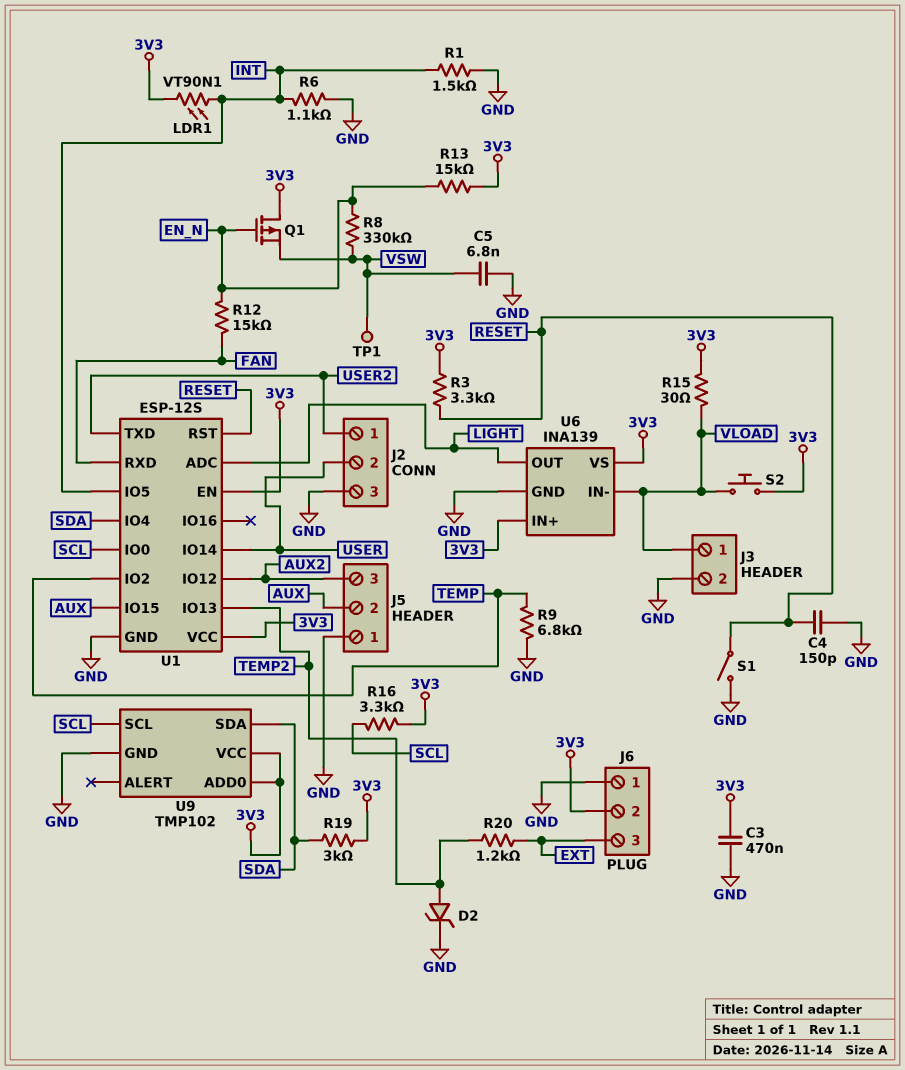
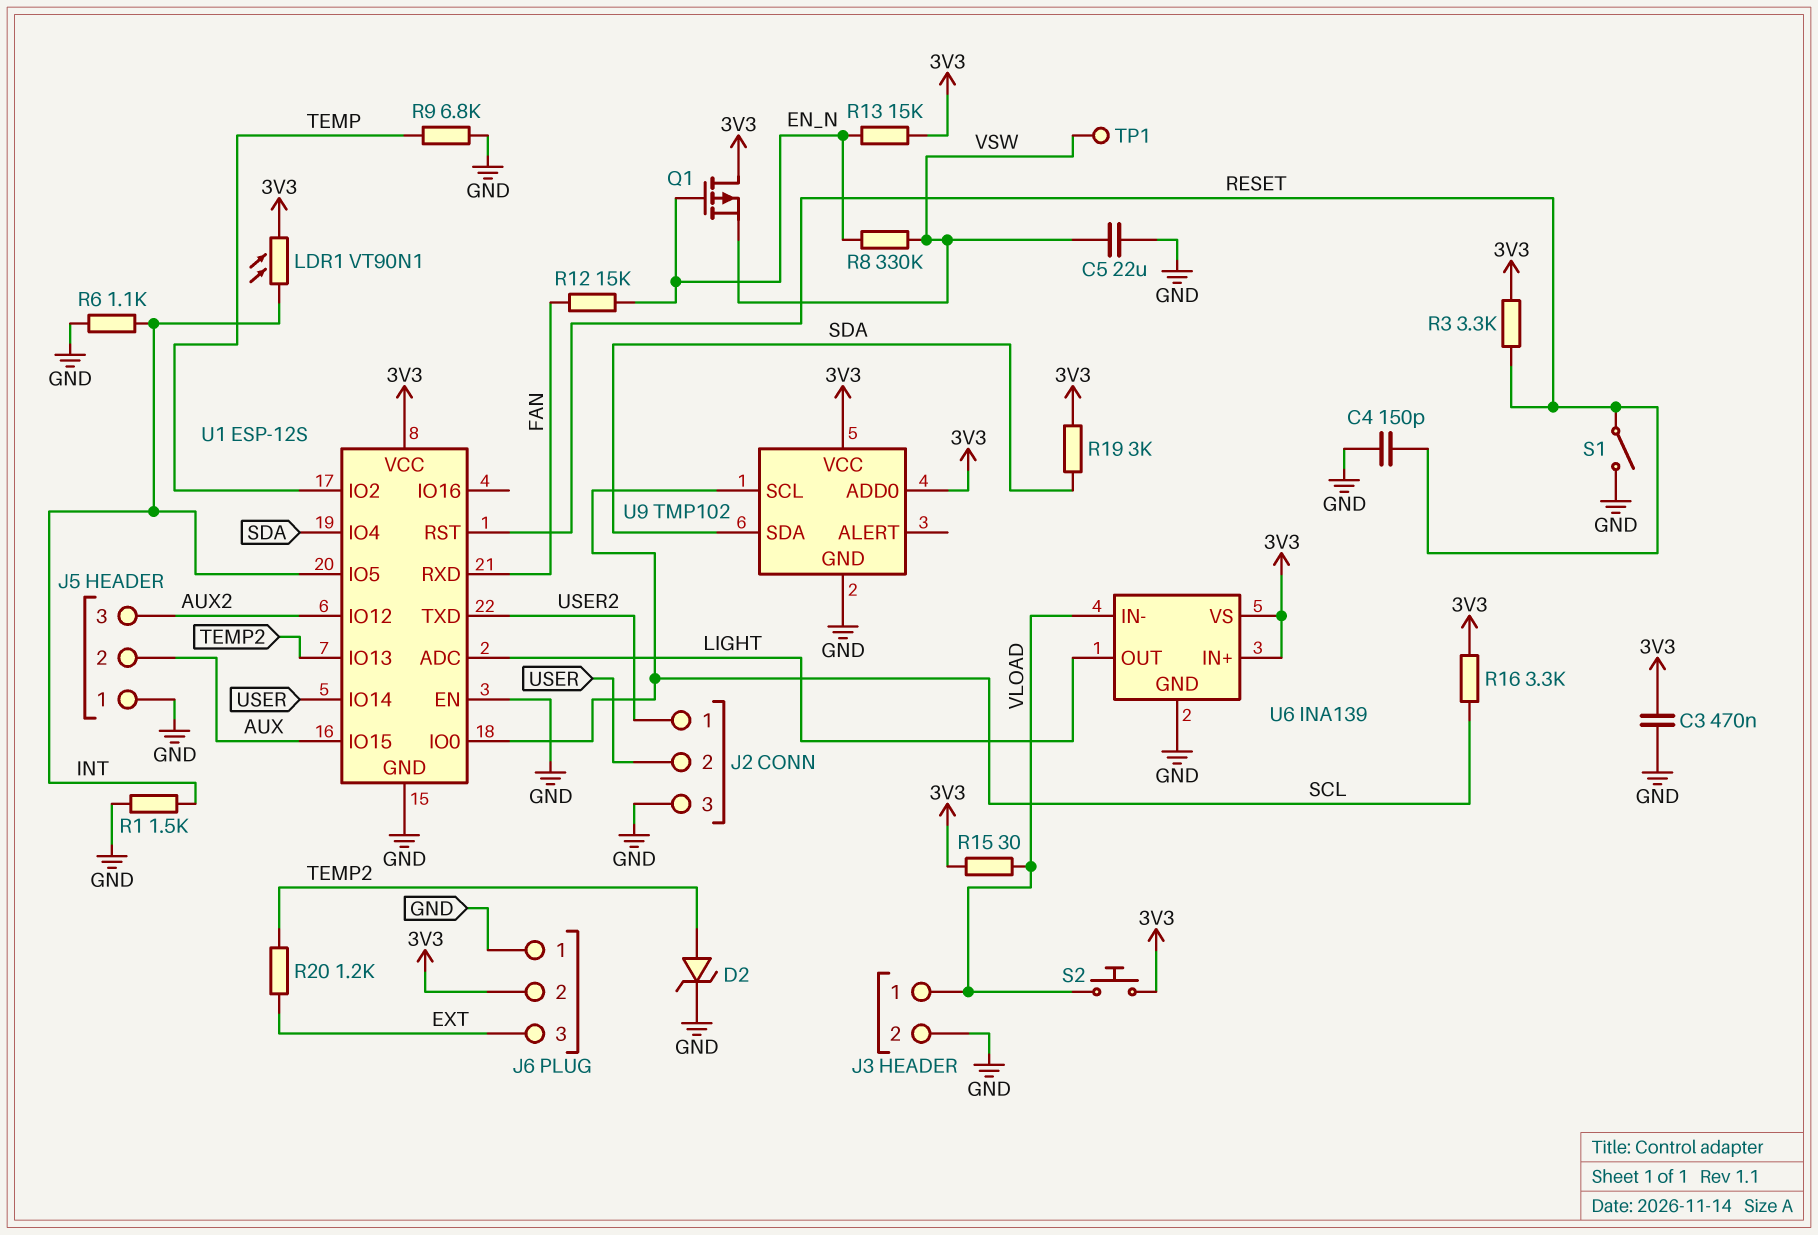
C5: 6.8nF (GND, VSW) -> 22uF (GND, VSW)
U1 pin EN: 3V3 -> GND

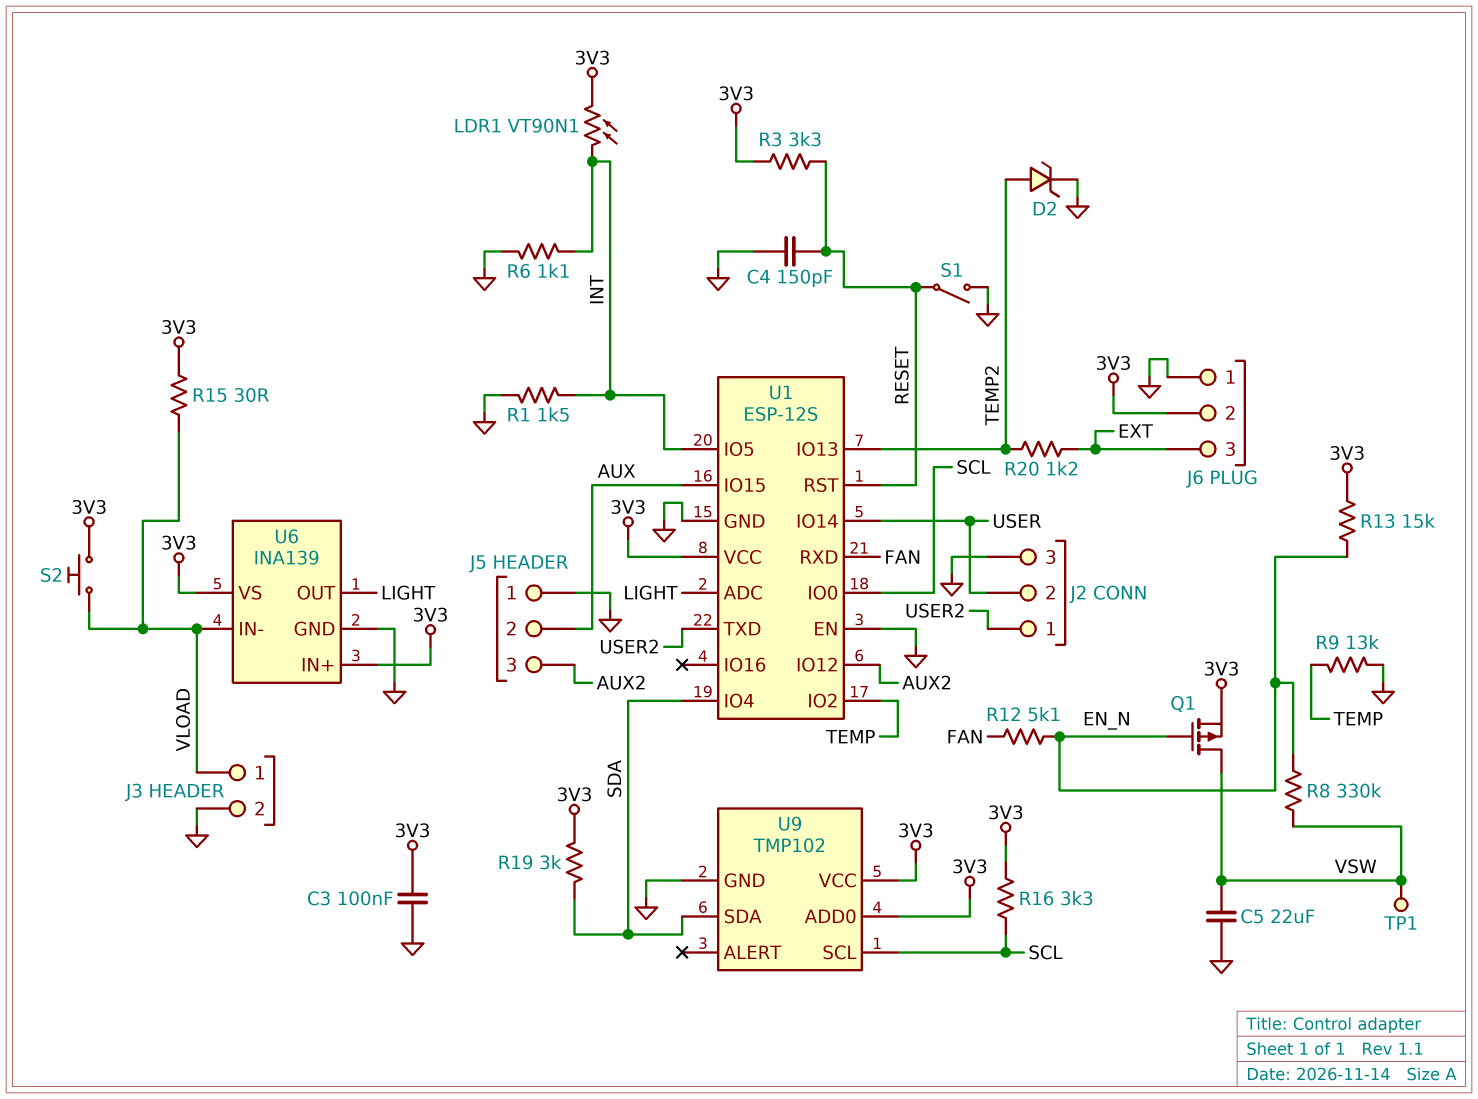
C3: 470nF (3V3, GND) -> 100nF (3V3, GND)
Q1: PMOS (G EN_N, D 3V3, S VSW) -> PMOS (G EN_N, D VSW, S 3V3)
R9: 6.8k (GND, TEMP) -> 13k (GND, TEMP)
R12: 15k (EN_N, FAN) -> 5.1k (EN_N, FAN)

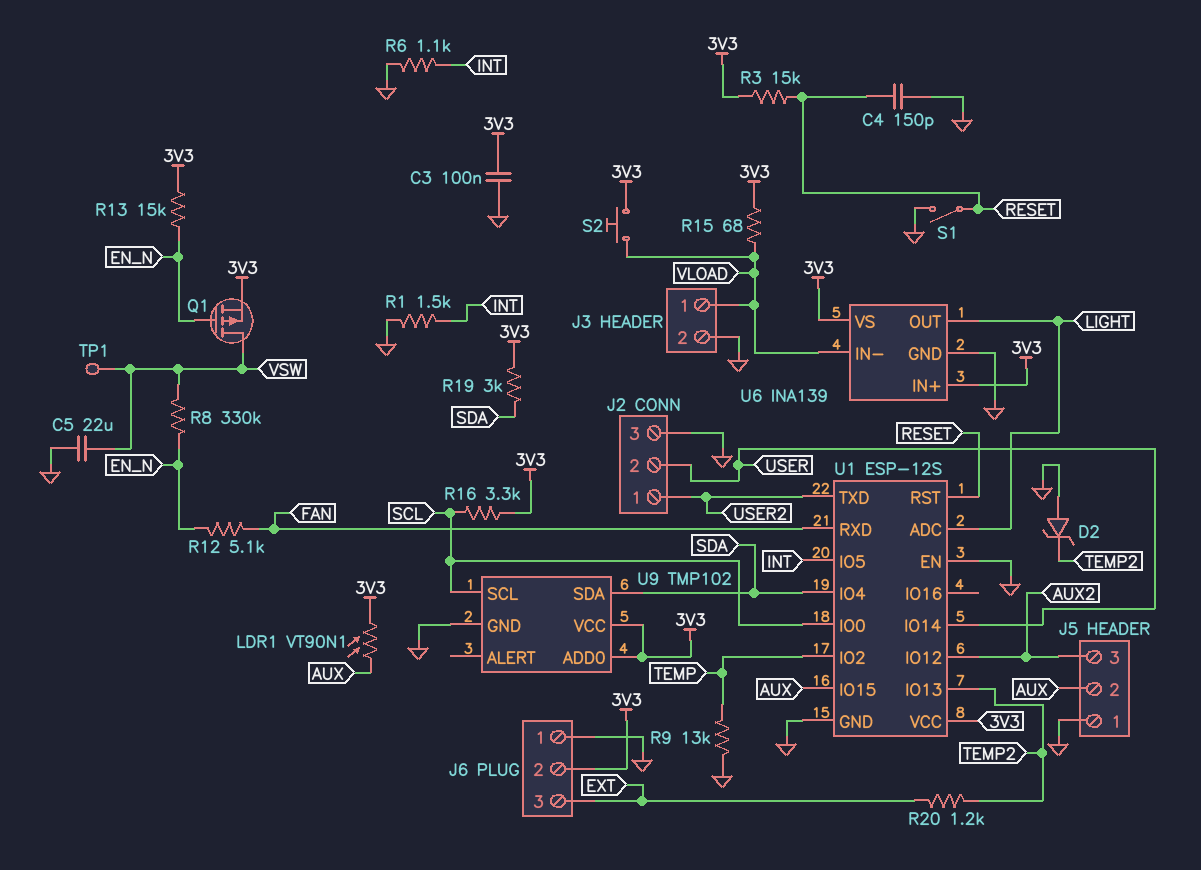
D2: zener (A TEMP2, K GND) -> zener (A GND, K TEMP2)
LDR1: VT90N1 (3V3, INT) -> VT90N1 (3V3, AUX)
R3: 3.3k (3V3, RESET) -> 15k (3V3, RESET)
R15: 30 (3V3, VLOAD) -> 68 (3V3, VLOAD)

